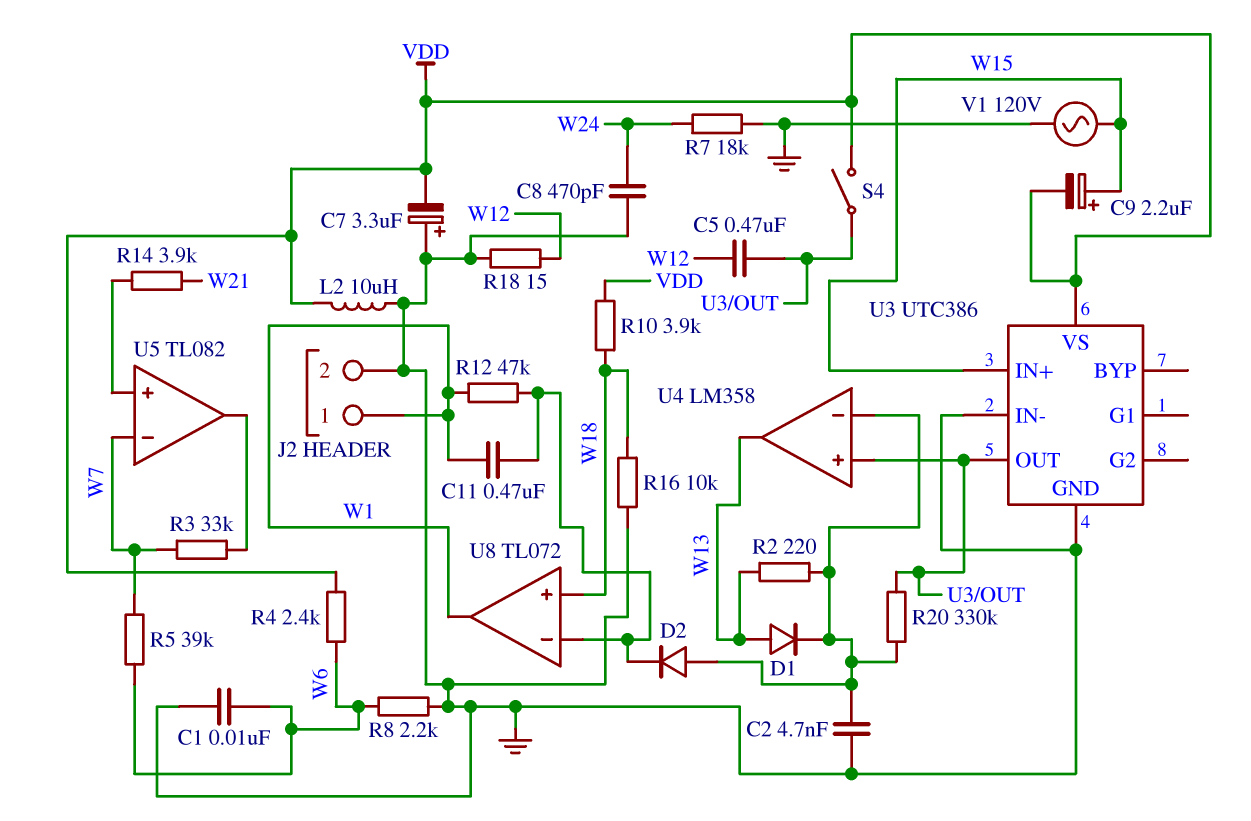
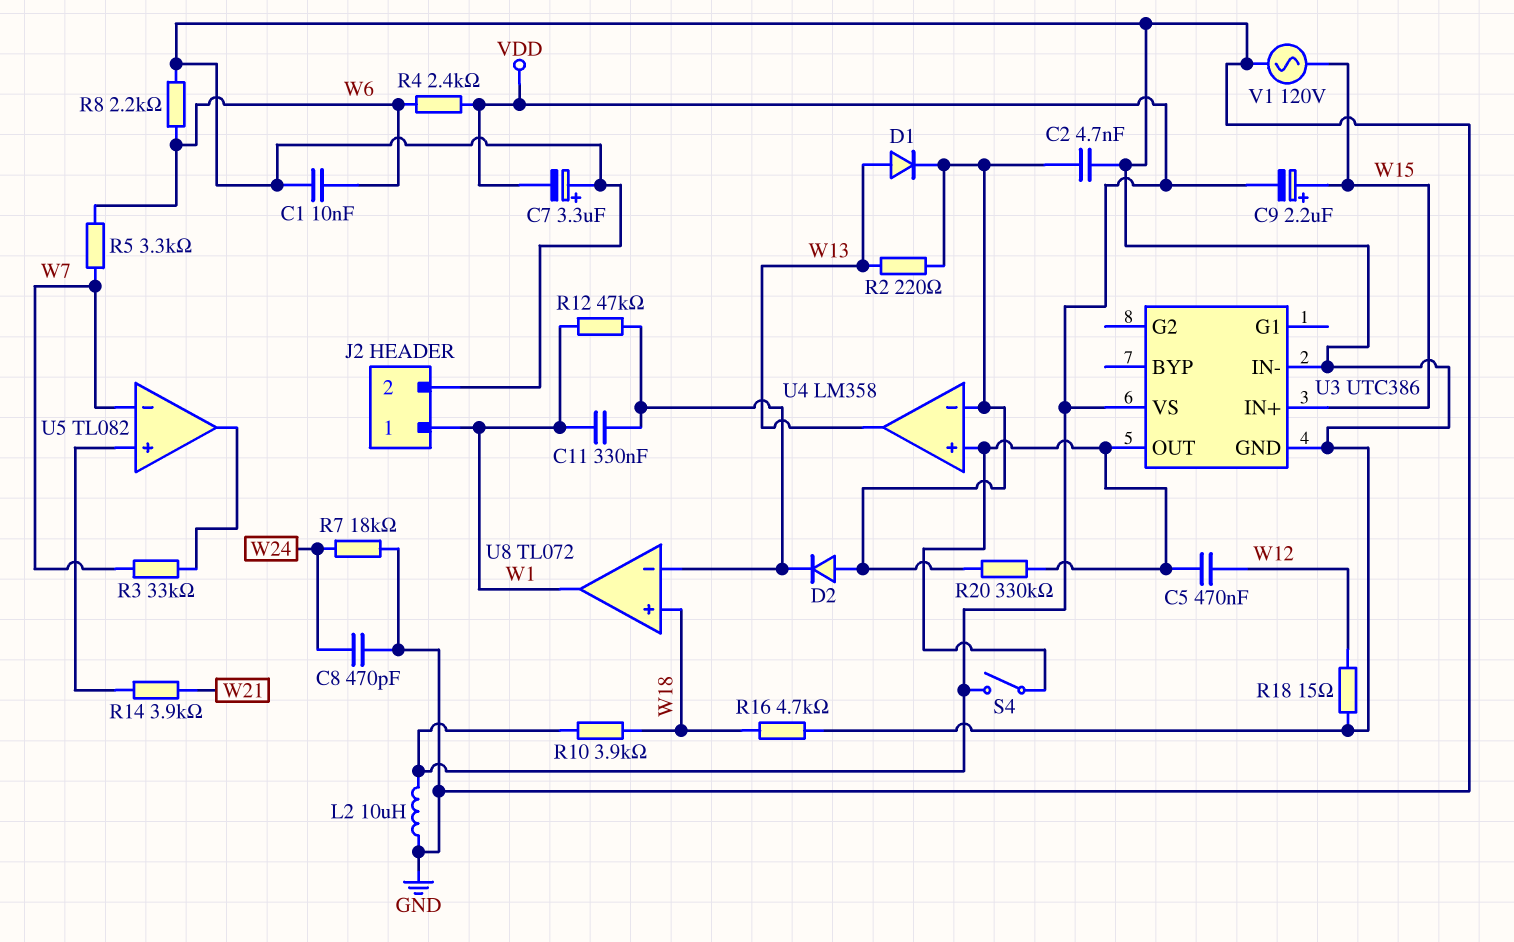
C11: 470nF (U8/in-, W1) -> 330nF (U8/in-, W1)
R5: 39k (W6, W7) -> 3.3k (W6, W7)
R16: 10k (GND, W18) -> 4.7k (GND, W18)

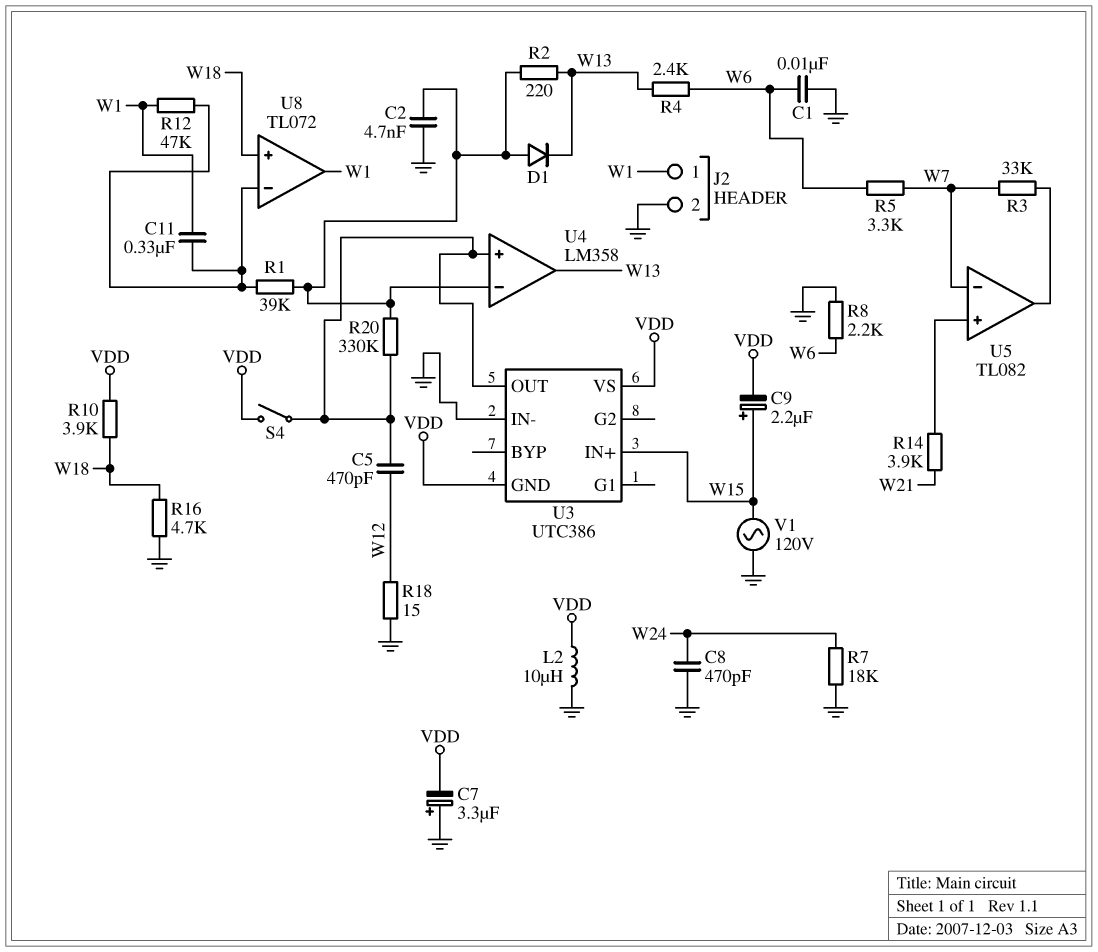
C5: 470nF (U3/OUT, W12) -> 470pF (U3/OUT, W12)
D1: diode (A W13, K U4/in-) -> diode (A U4/in-, K W13)
D2: diode (A U4/in-, K U8/in-) -> none
R1: none -> 39k (U4/in-, U8/in-)
R4: 2.4k (VDD, W6) -> 2.4k (W6, W13)
U3 pin GND: GND -> VDD

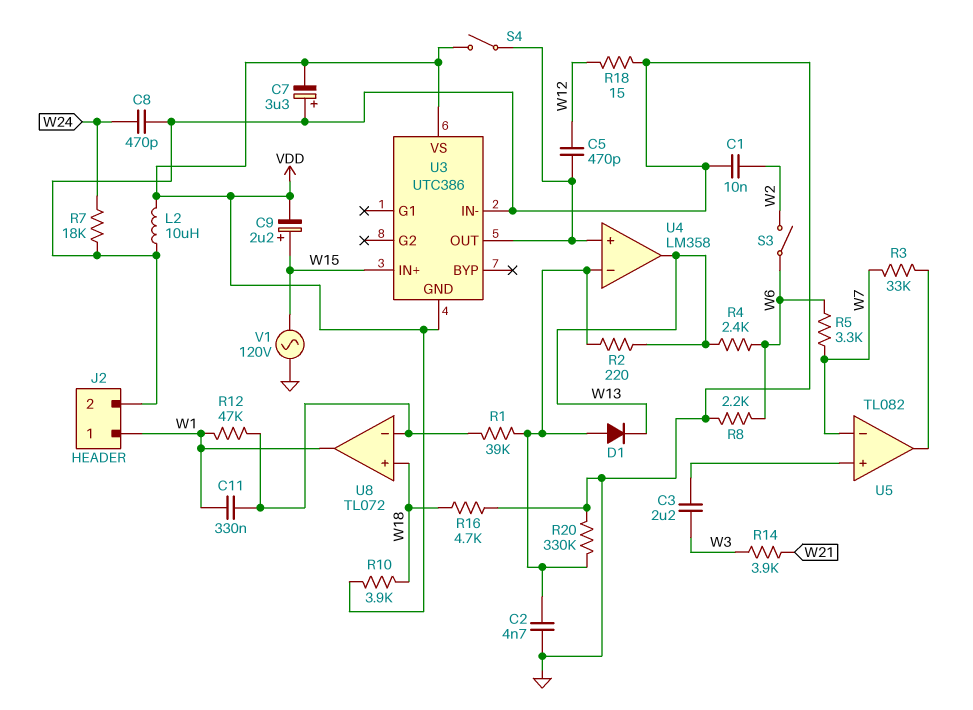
C1: 10nF (GND, W6) -> 10nF (GND, W2)
C3: none -> 2.2uF (U5/in+, W3)
R14: 3.9k (U5/in+, W21) -> 3.9k (W3, W21)
R20: 330k (U3/OUT, U4/in-) -> 330k (GND, U4/in-)
S3: none -> switch (W2, W6)

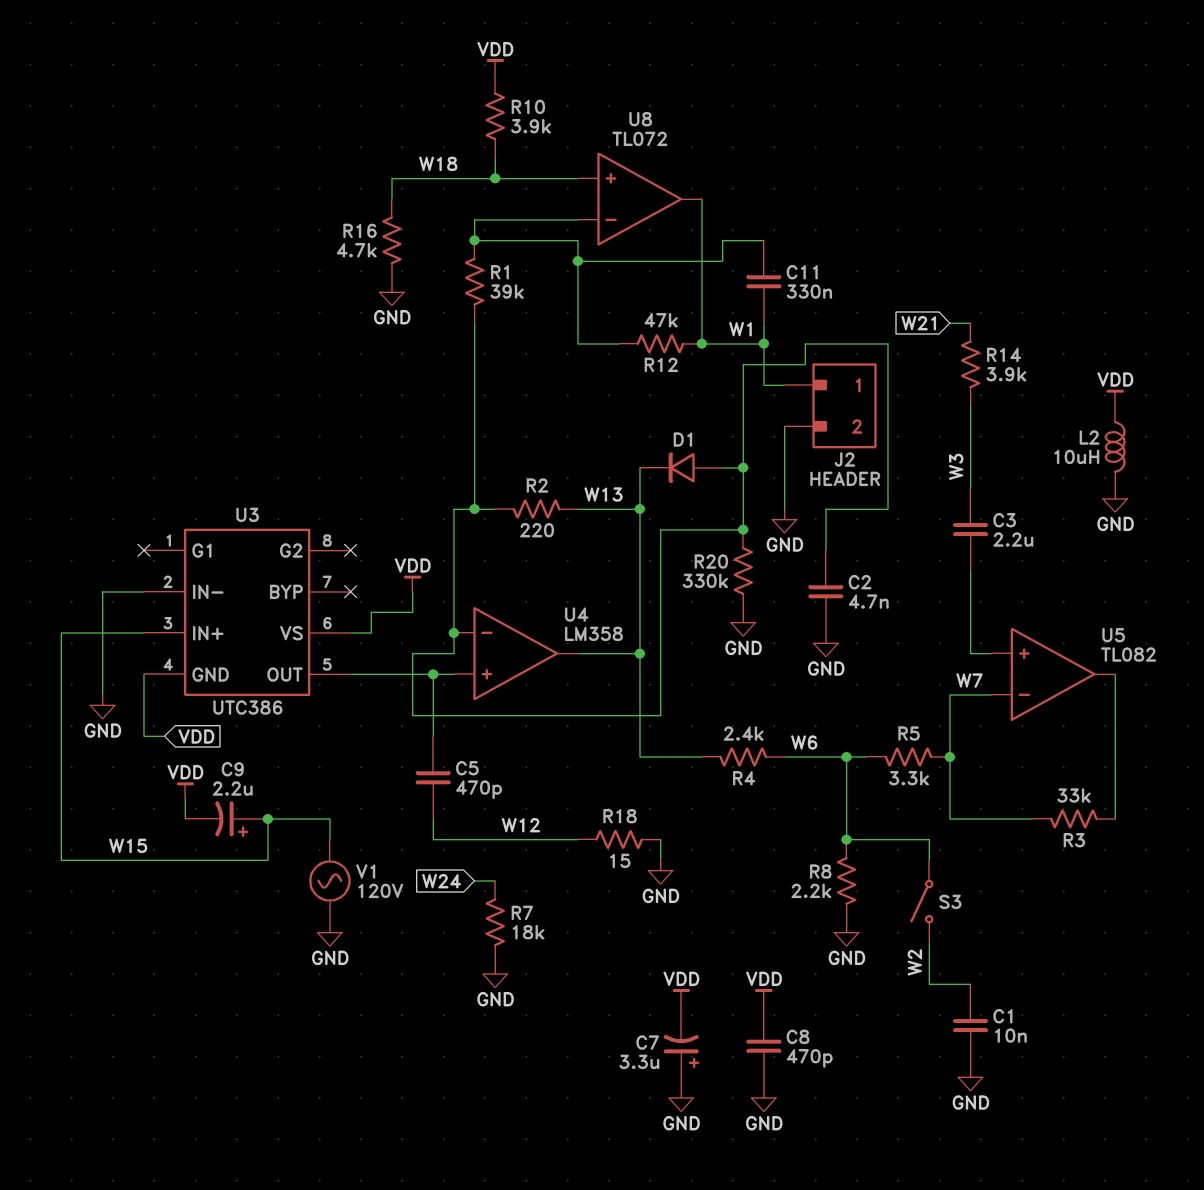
C8: 470pF (GND, W24) -> 470pF (GND, VDD)
S4: switch (U3/OUT, VDD) -> none

